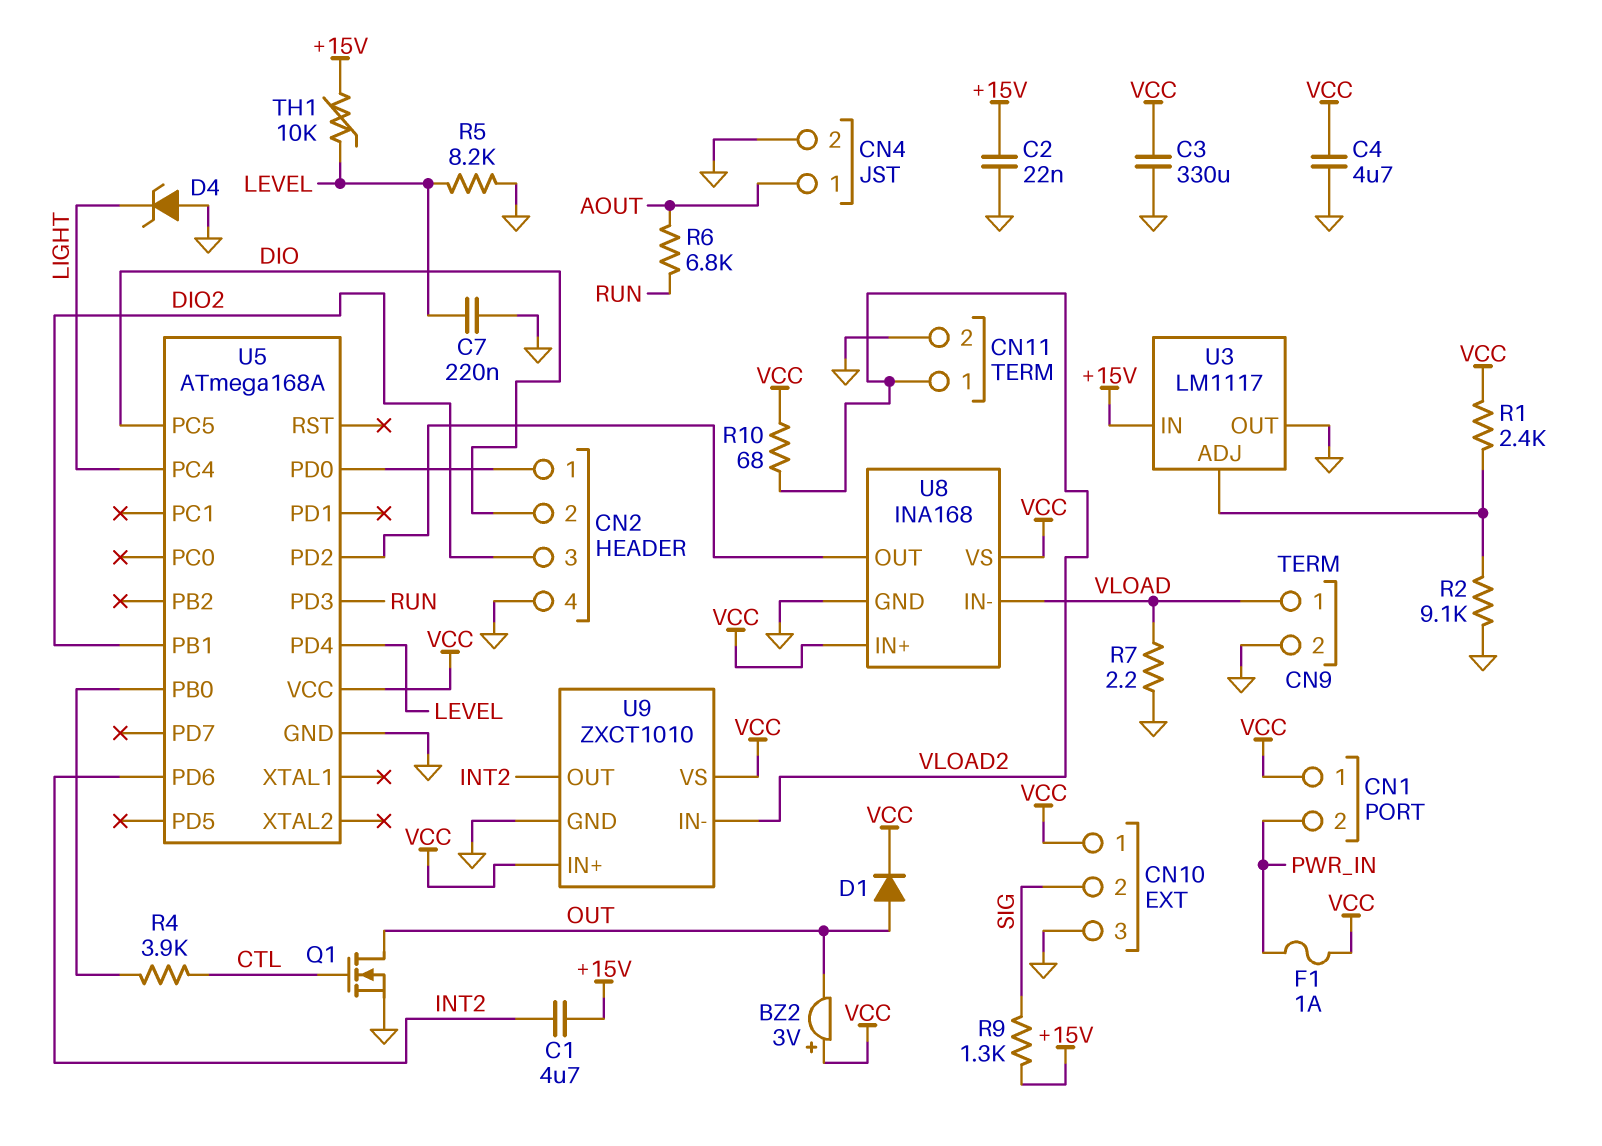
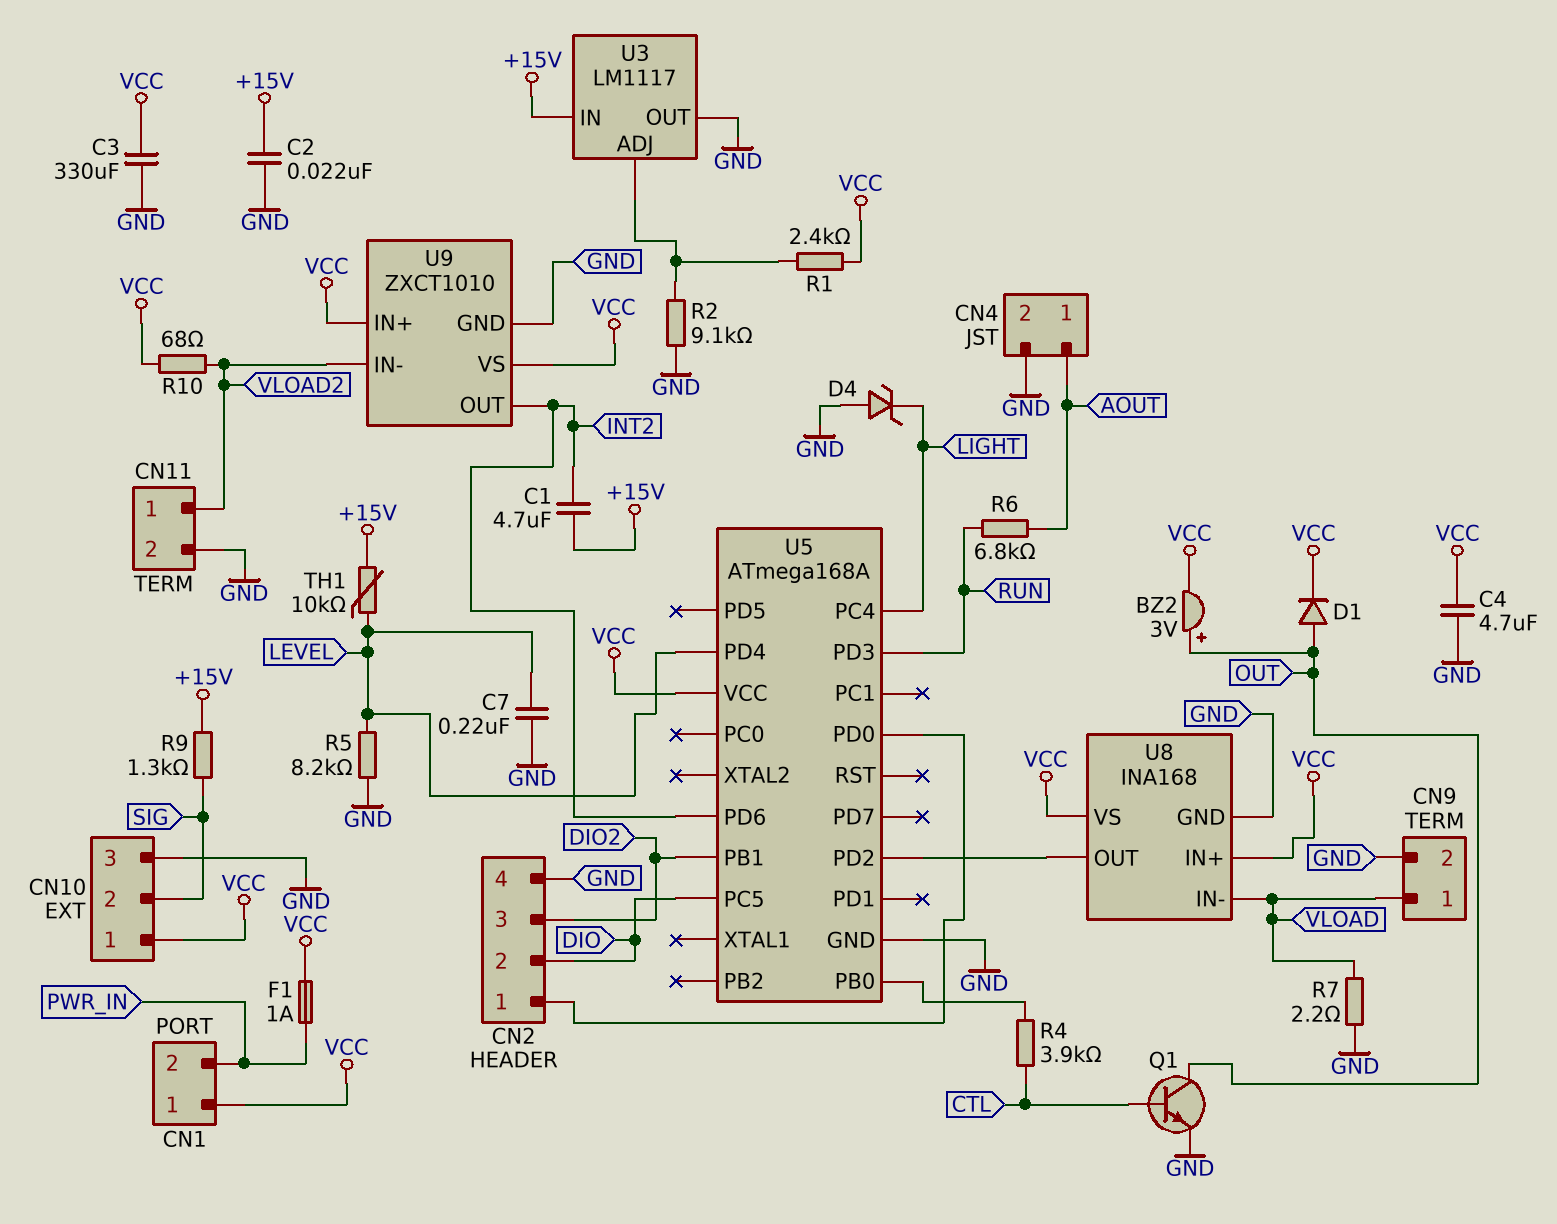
BZ2: buzzer 3V (plus VCC, minus OUT) -> buzzer 3V (plus OUT, minus VCC)
Q1: NMOS (G CTL, D OUT, S GND) -> NPN (B CTL, C OUT, E GND)

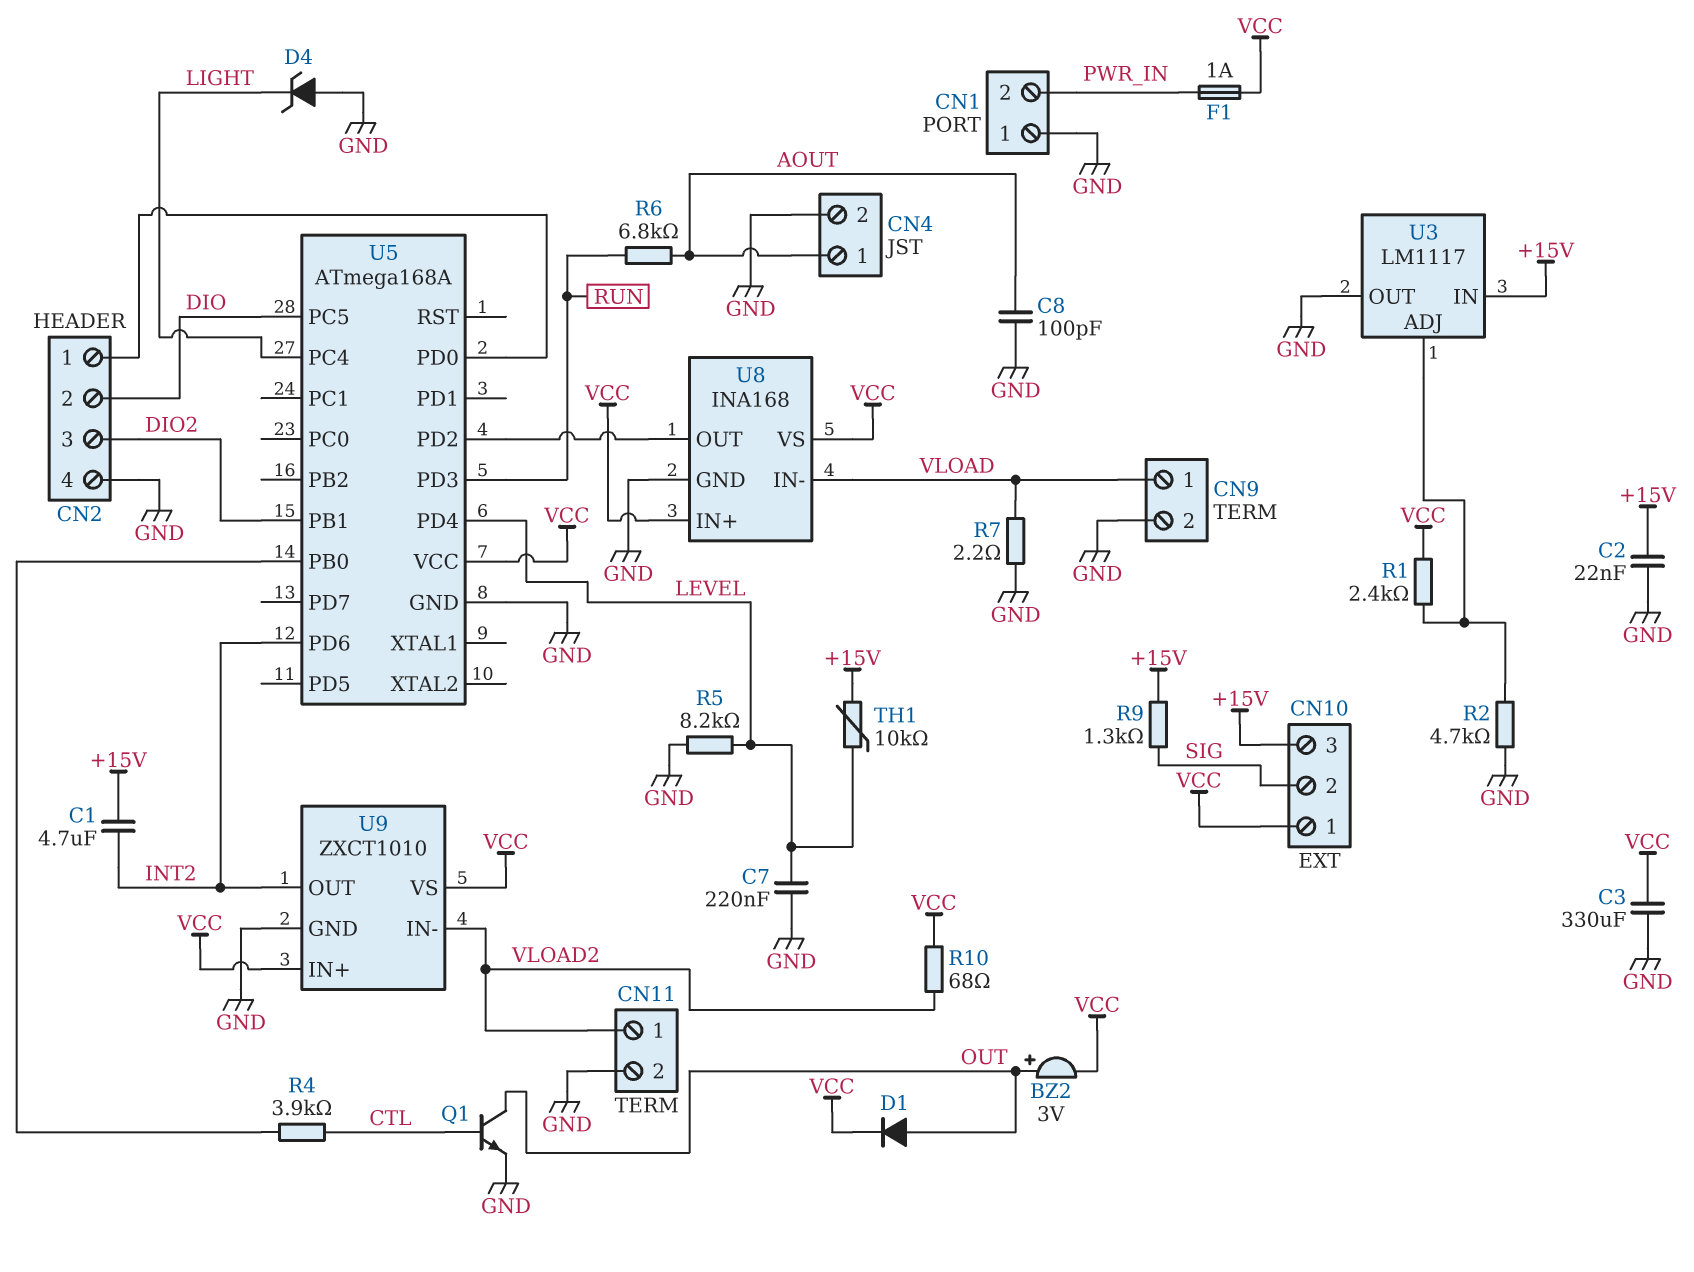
C4: 4.7uF (GND, VCC) -> none
C8: none -> 100pF (AOUT, GND)
CN1 pin 1: VCC -> GND
CN10 pin 3: GND -> +15V
R2: 9.1k (GND, U3/ADJ) -> 4.7k (GND, U3/ADJ)

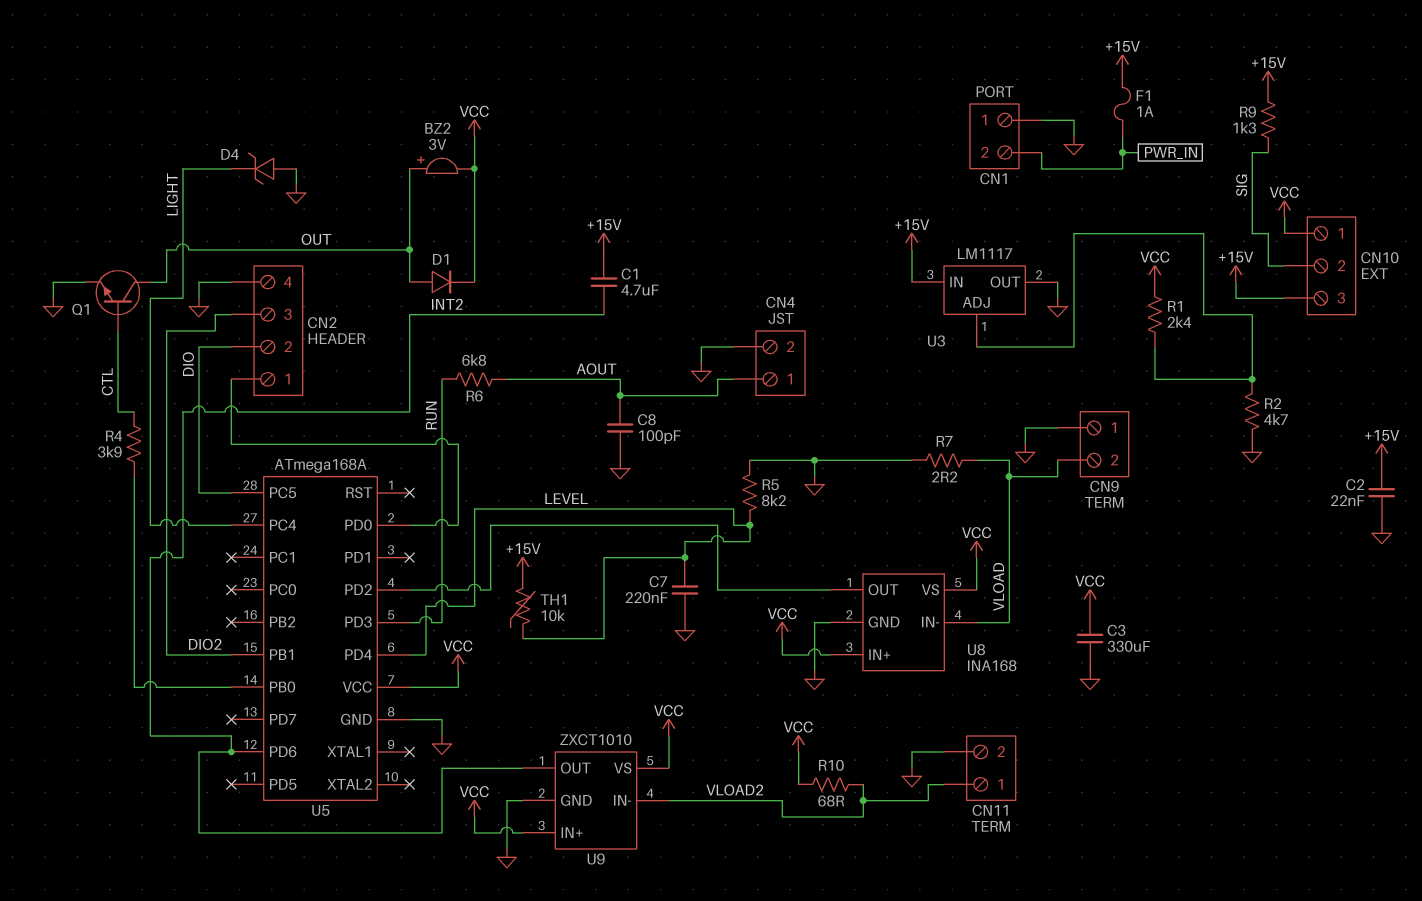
CN9 pin 1: VLOAD -> GND
CN9 pin 2: GND -> VLOAD
F1: 1A (PWR_IN, VCC) -> 1A (+15V, PWR_IN)

